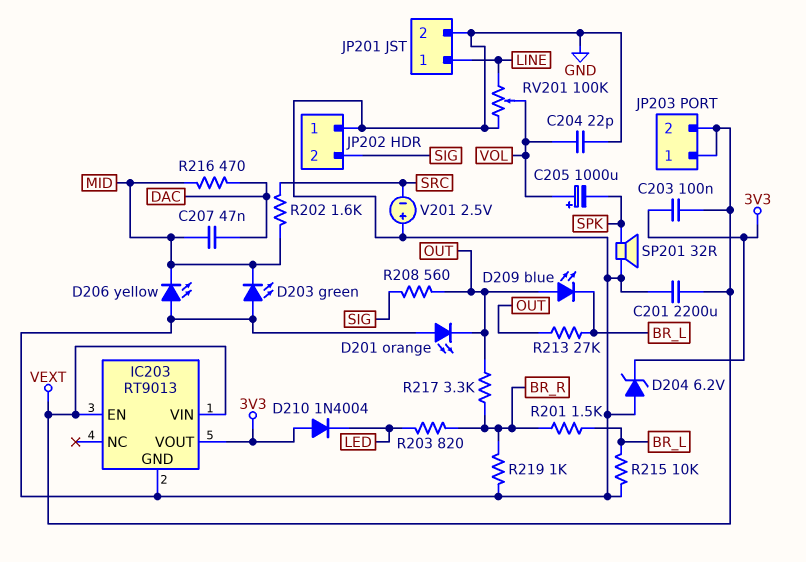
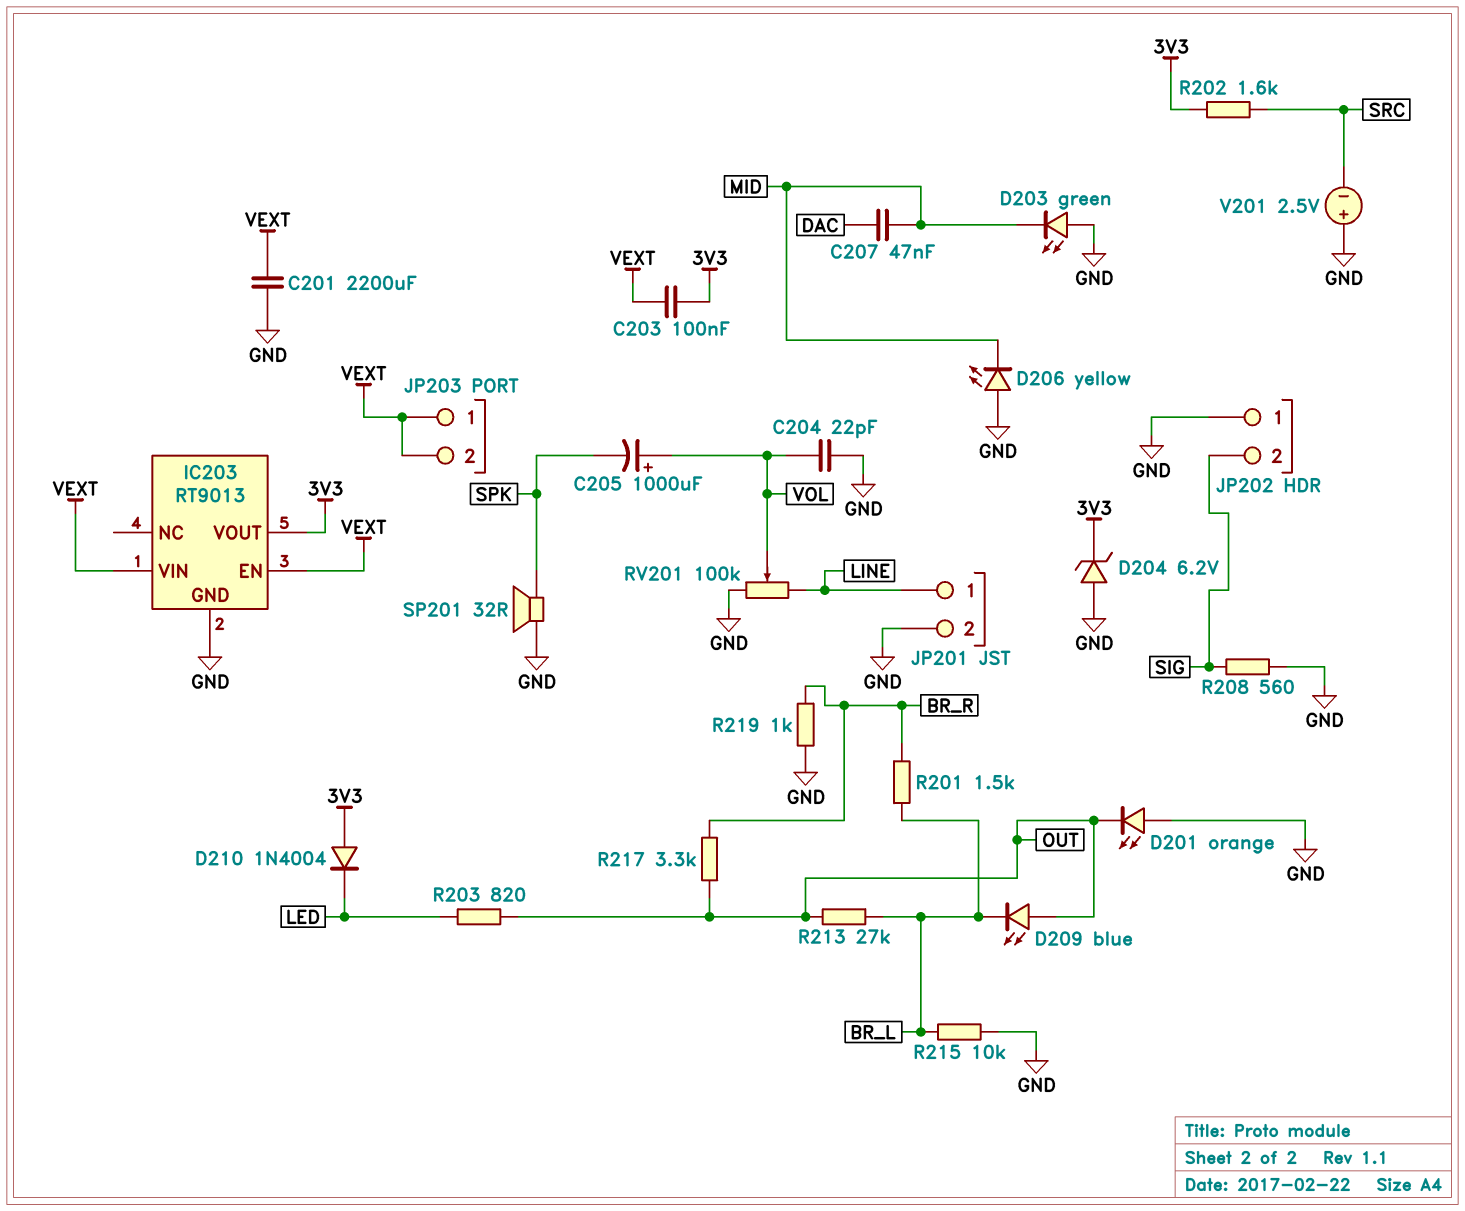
R202: 1.6k (MID, SRC) -> 1.6k (3V3, SRC)
R203: 820 (BR_R, LED) -> 820 (LED, OUT)
R208: 560 (OUT, SIG) -> 560 (GND, SIG)
R216: 470 (DAC, MID) -> none

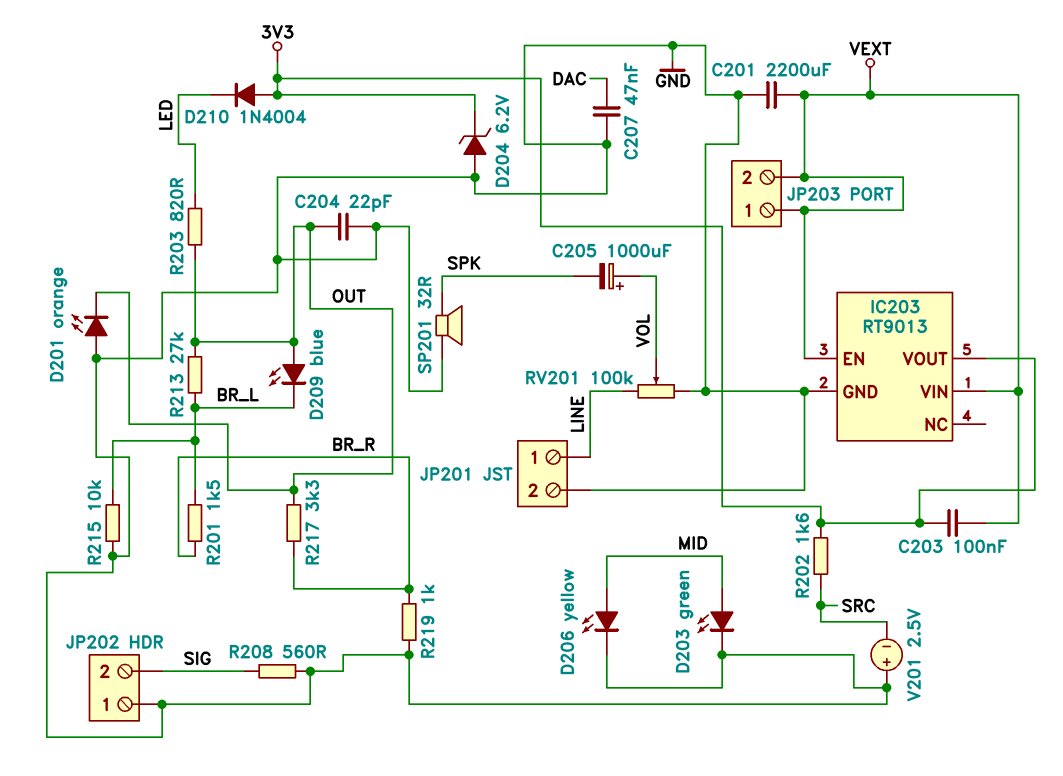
C204: 22pF (GND, VOL) -> 22pF (GND, OUT)
C207: 47nF (DAC, MID) -> 47nF (DAC, GND)
D203: LED green (A GND, K MID) -> LED green (A MID, K GND)
D206: LED yellow (A GND, K MID) -> LED yellow (A MID, K GND)

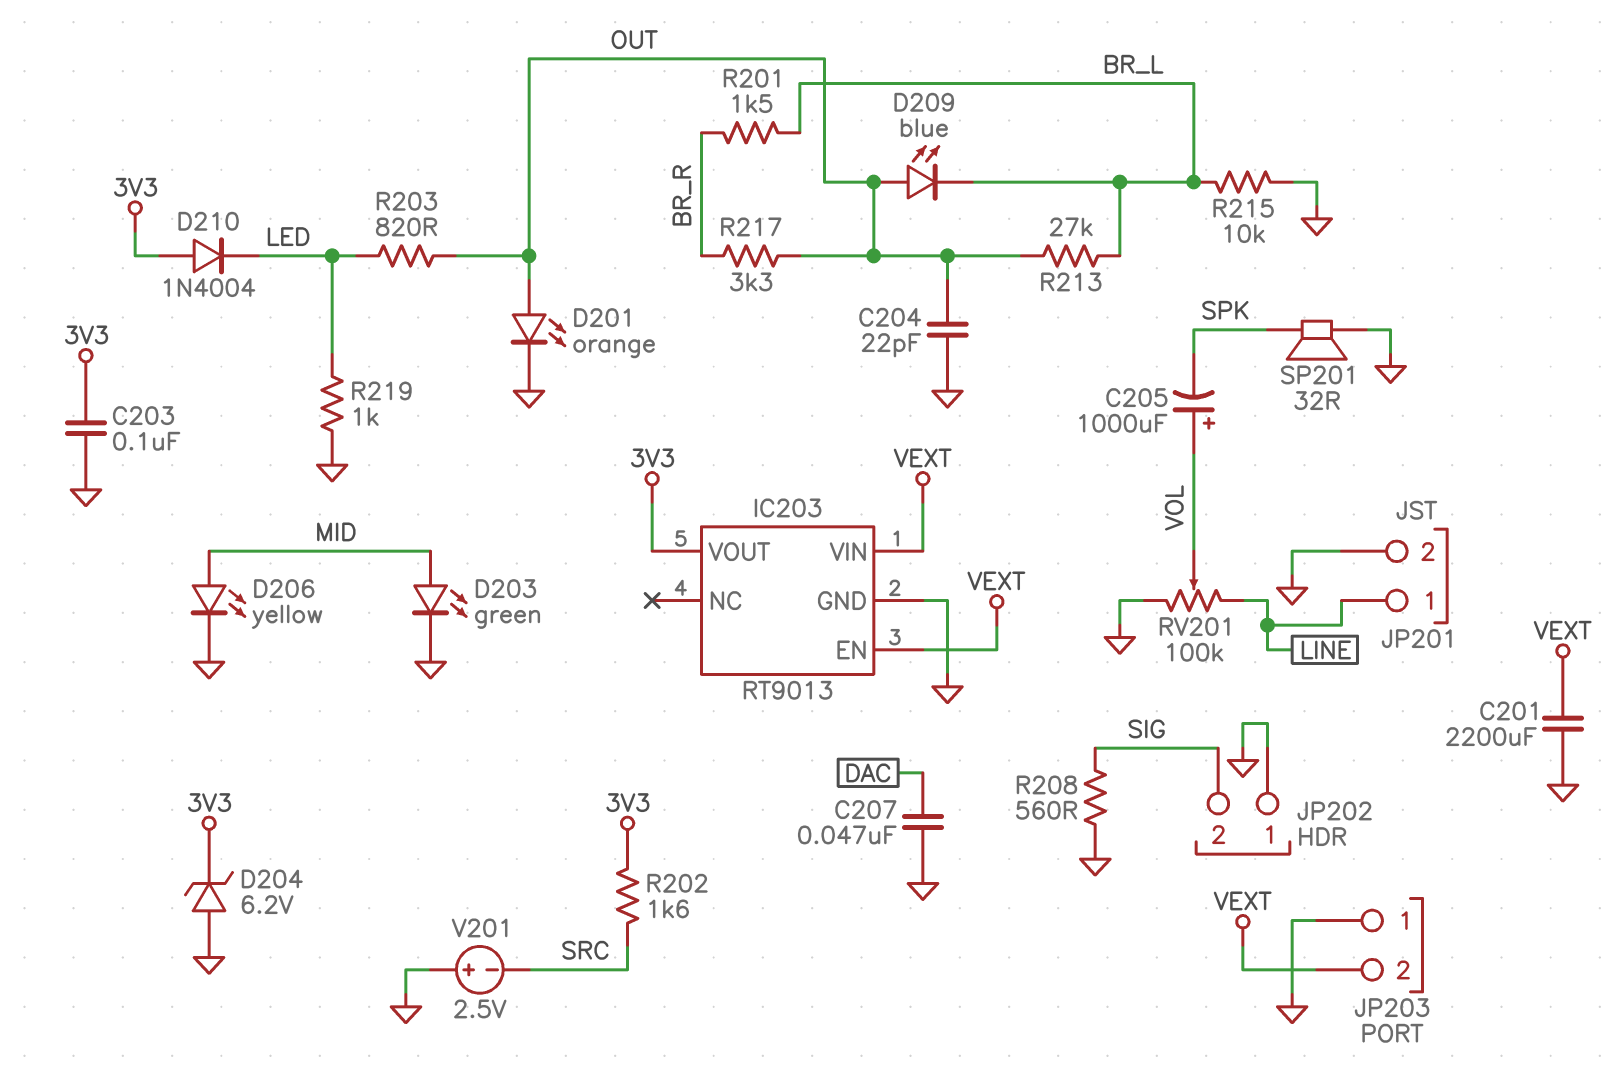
C203: 100nF (3V3, VEXT) -> 100nF (3V3, GND)
D201: LED orange (A GND, K OUT) -> LED orange (A OUT, K GND)
JP203 pin 1: VEXT -> GND
R219: 1k (BR_R, GND) -> 1k (GND, LED)

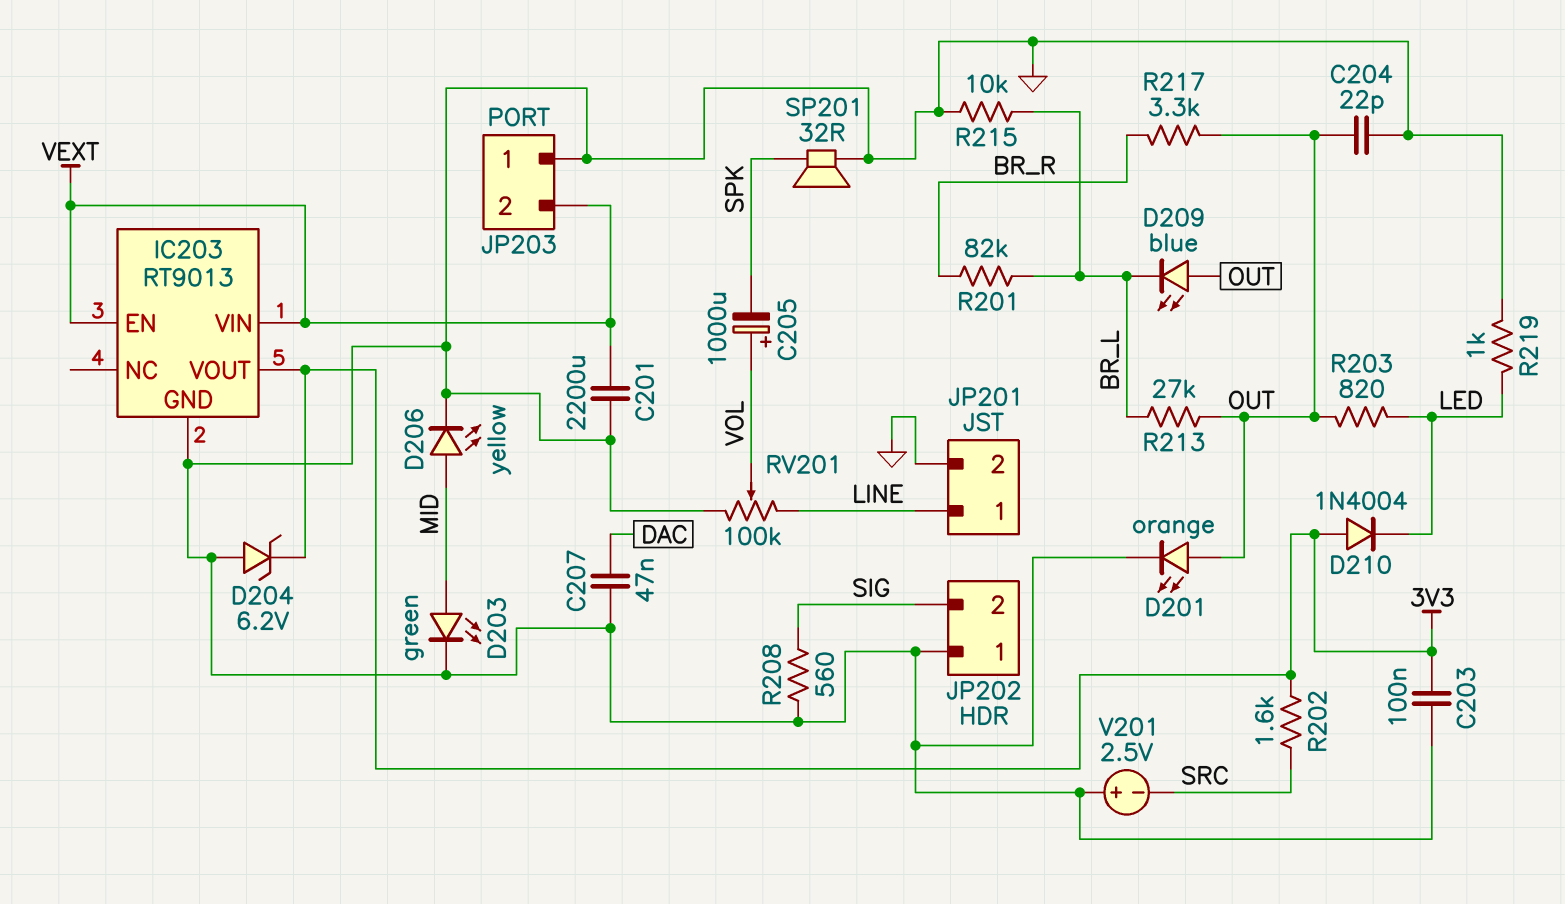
R201: 1.5k (BR_L, BR_R) -> 82k (BR_L, BR_R)

